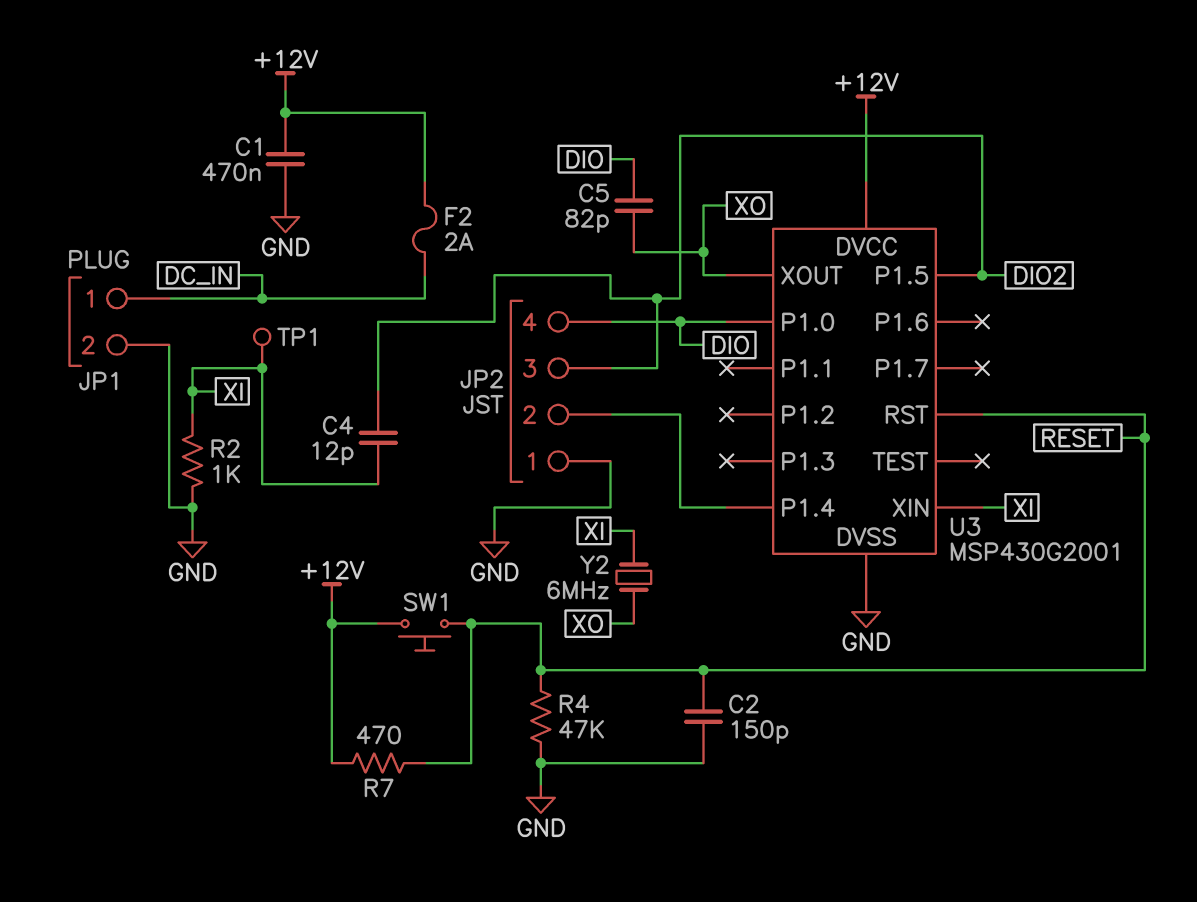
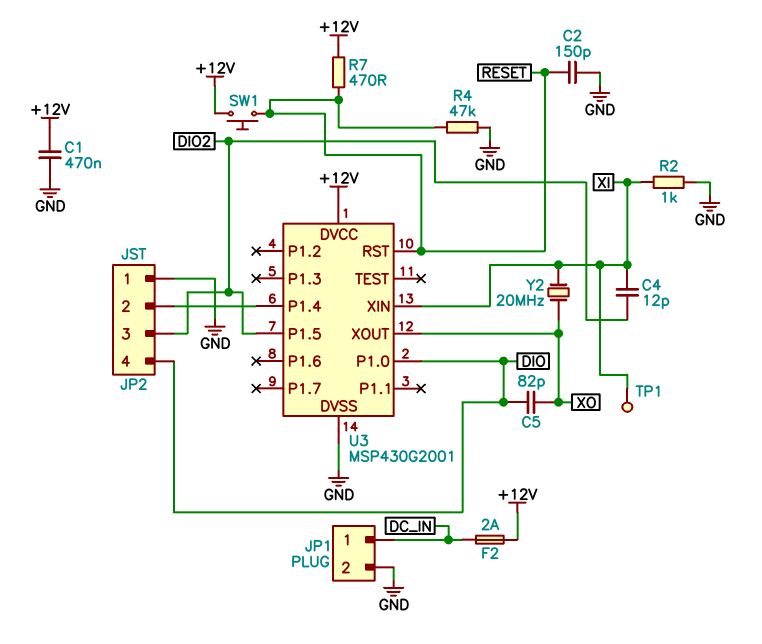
Y2: 6MHz (XI, XO) -> 20MHz (XI, XO)

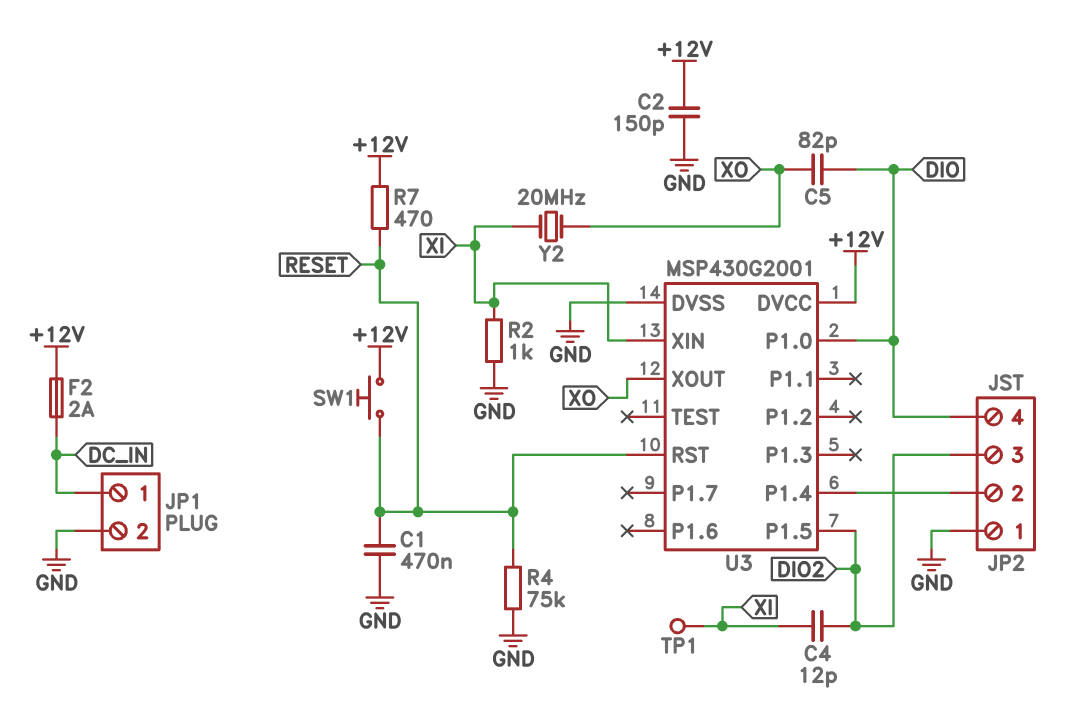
C1: 470nF (+12V, GND) -> 470nF (GND, RESET)
C2: 150pF (GND, RESET) -> 150pF (+12V, GND)
R4: 47k (GND, RESET) -> 75k (GND, RESET)

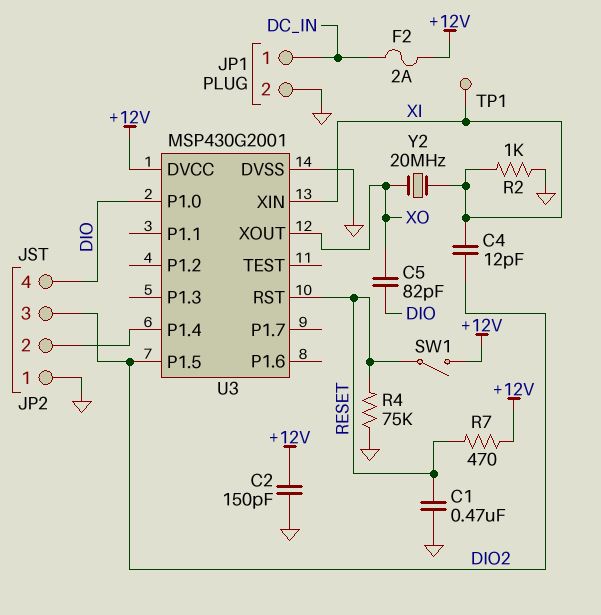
SW1: button (+12V, RESET) -> switch (+12V, RESET)

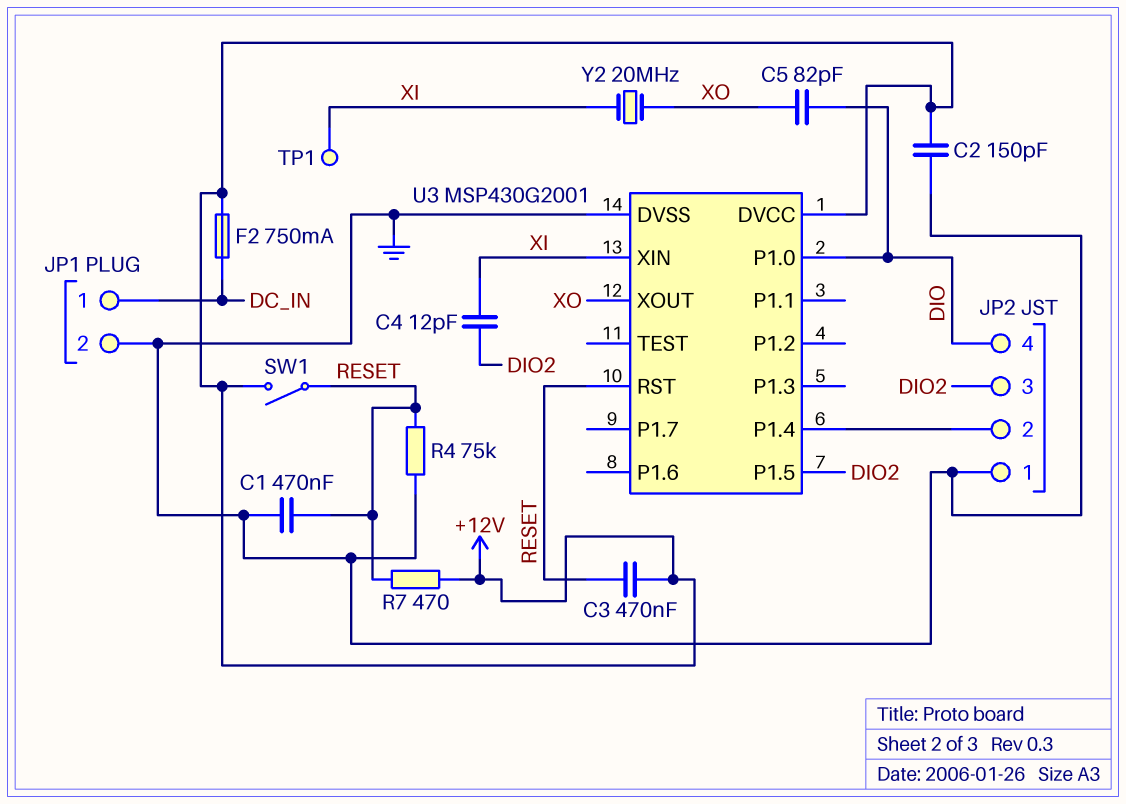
C3: none -> 470nF (+12V, RESET)
F2: 2A (+12V, DC_IN) -> 750mA (+12V, DC_IN)
R2: 1k (GND, XI) -> none

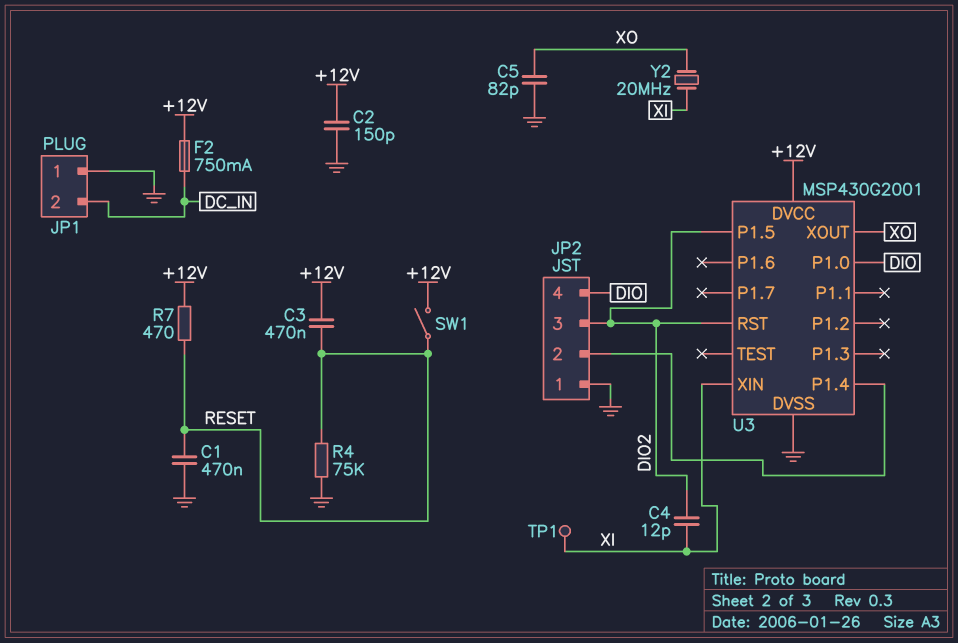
C5: 82pF (DIO, XO) -> 82pF (GND, XO)
JP1 pin 1: DC_IN -> GND
JP1 pin 2: GND -> DC_IN
U3 pin RST: RESET -> DIO2

